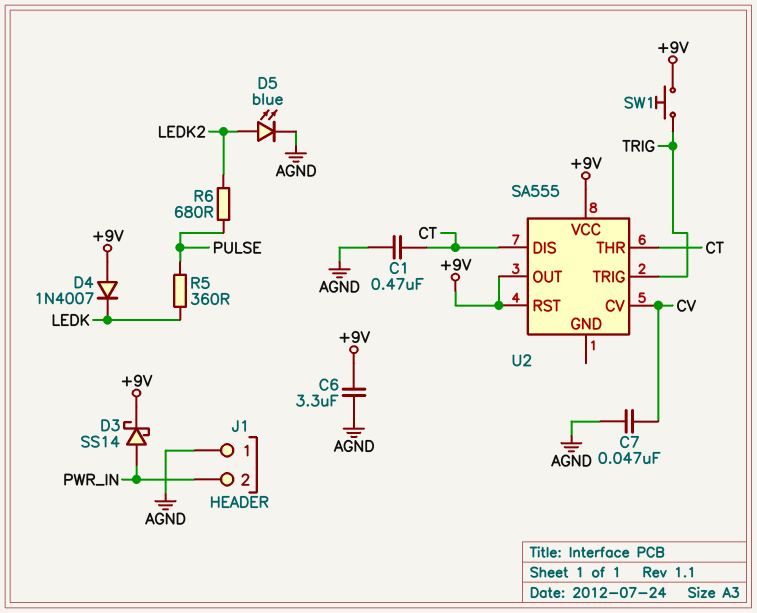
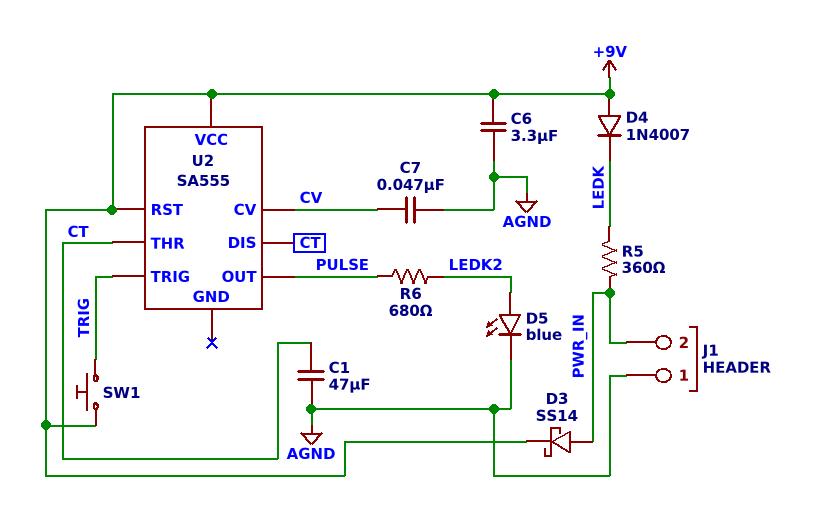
C1: 470nF (AGND, CT) -> 47uF (AGND, CT)
R5: 360 (LEDK, PULSE) -> 360 (LEDK, PWR_IN)
U2 pin OUT: +9V -> PULSE

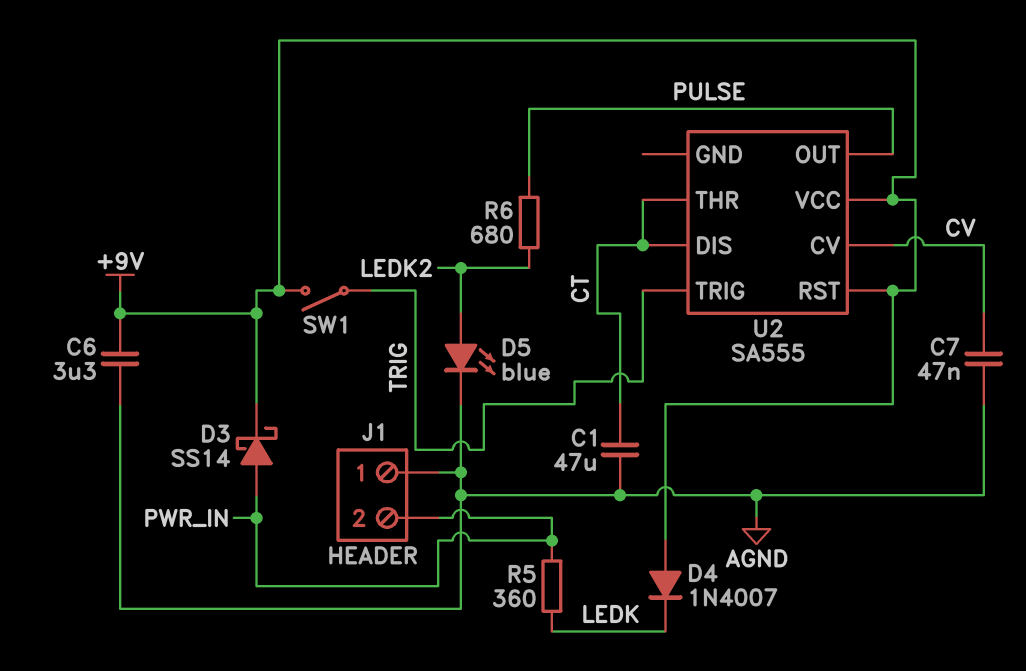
SW1: button (+9V, TRIG) -> switch (+9V, TRIG)

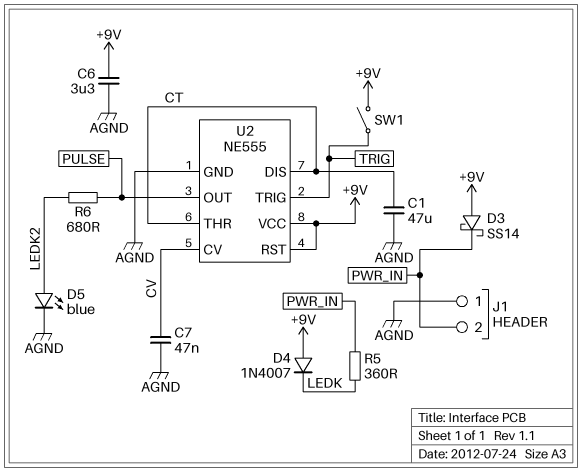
D3: schottky SS14 (A PWR_IN, K +9V) -> schottky SS14 (A +9V, K PWR_IN)
U2: SA555 -> NE555
U2 pin GND: none -> AGND

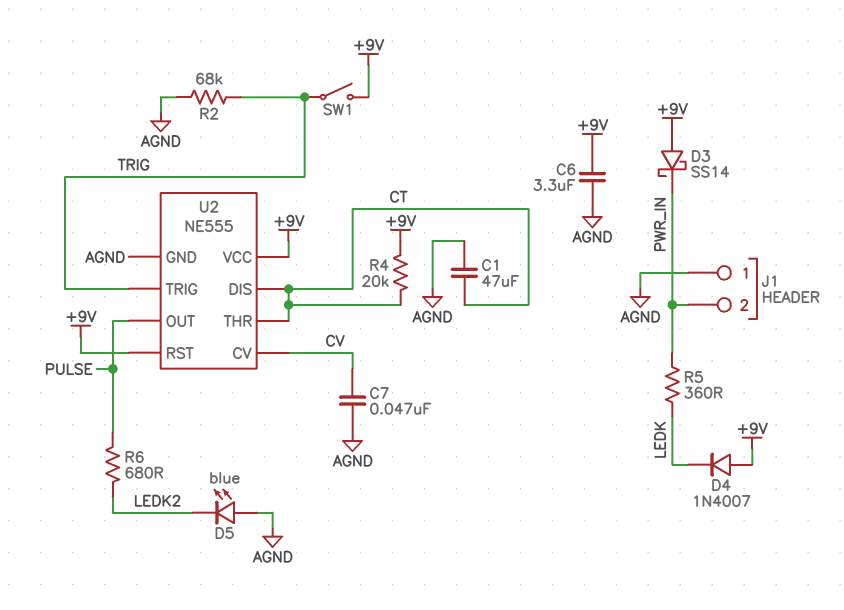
D5: LED blue (A LEDK2, K AGND) -> LED blue (A AGND, K LEDK2)
R2: none -> 68k (AGND, TRIG)
R4: none -> 20k (+9V, CT)

